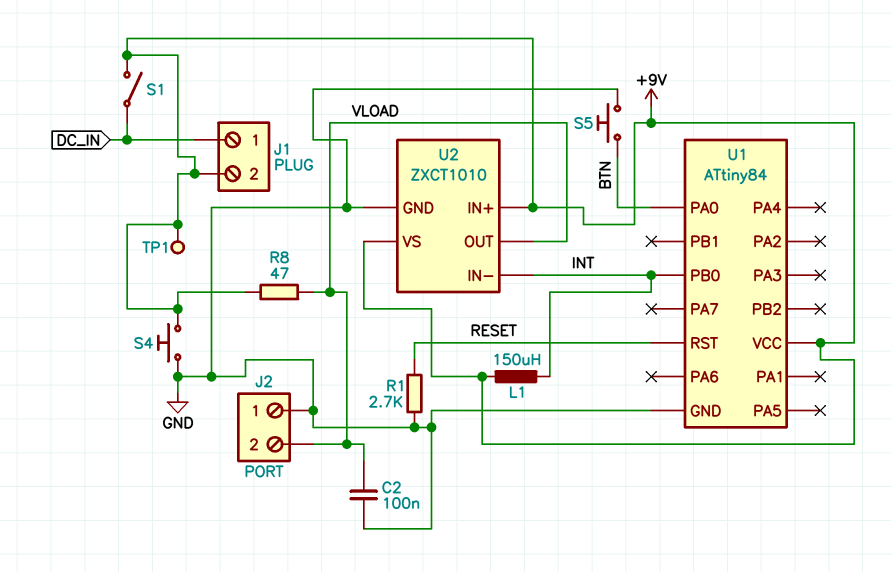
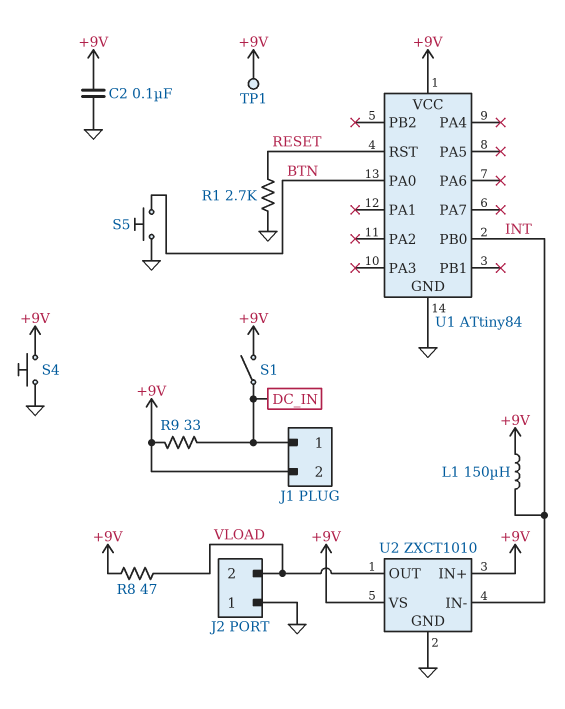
C2: 100nF (GND, VLOAD) -> 100nF (+9V, GND)
R9: none -> 33 (+9V, DC_IN)

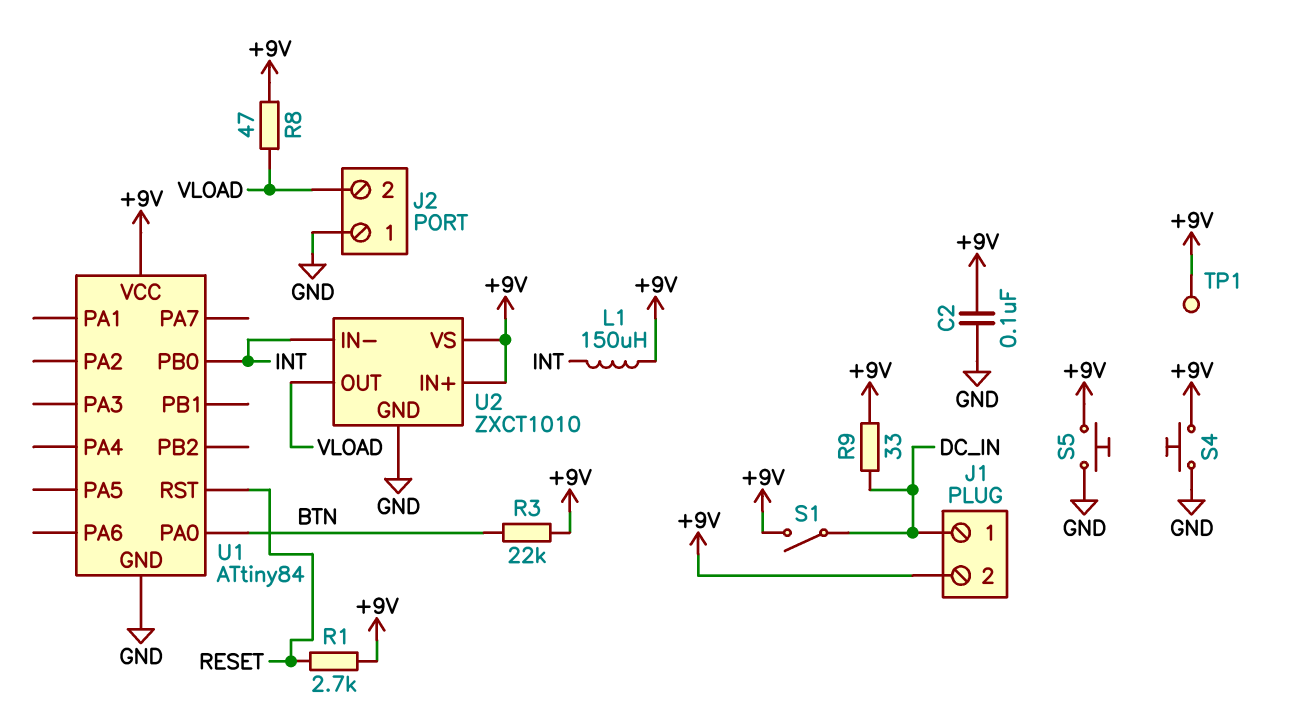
R1: 2.7k (GND, RESET) -> 2.7k (+9V, RESET)
R3: none -> 22k (+9V, BTN)
S5: button (BTN, GND) -> button (+9V, GND)

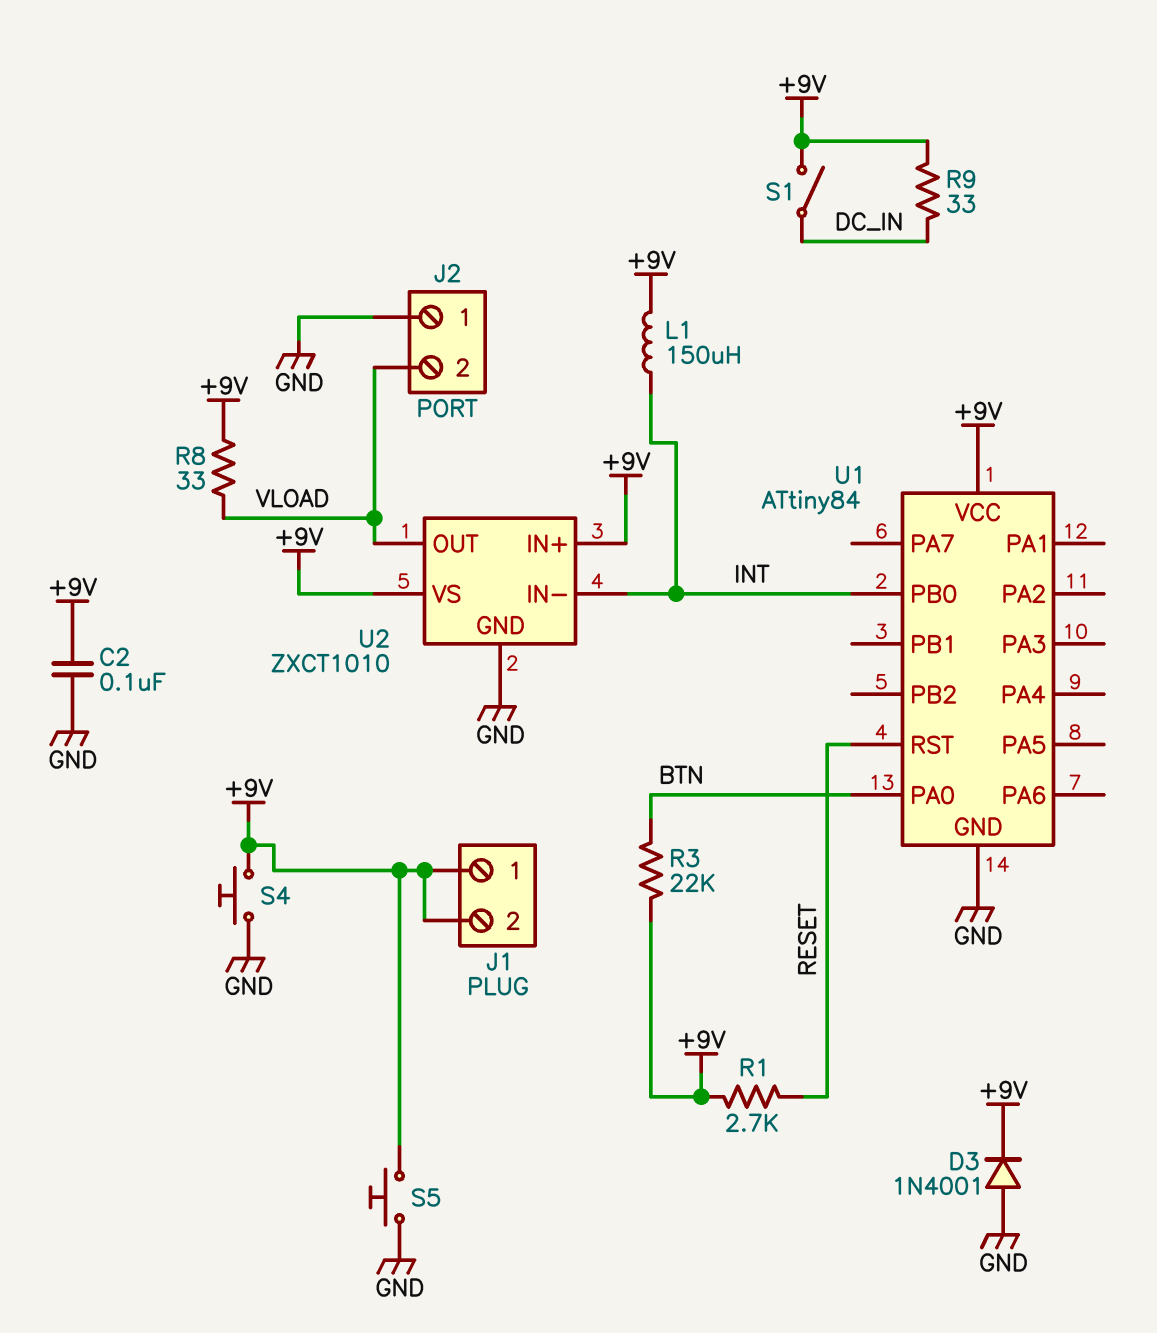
D3: none -> diode 1N4001 (A GND, K +9V)
J1 pin 1: DC_IN -> +9V
R8: 47 (+9V, VLOAD) -> 33 (+9V, VLOAD)
TP1: test point (+9V) -> none

